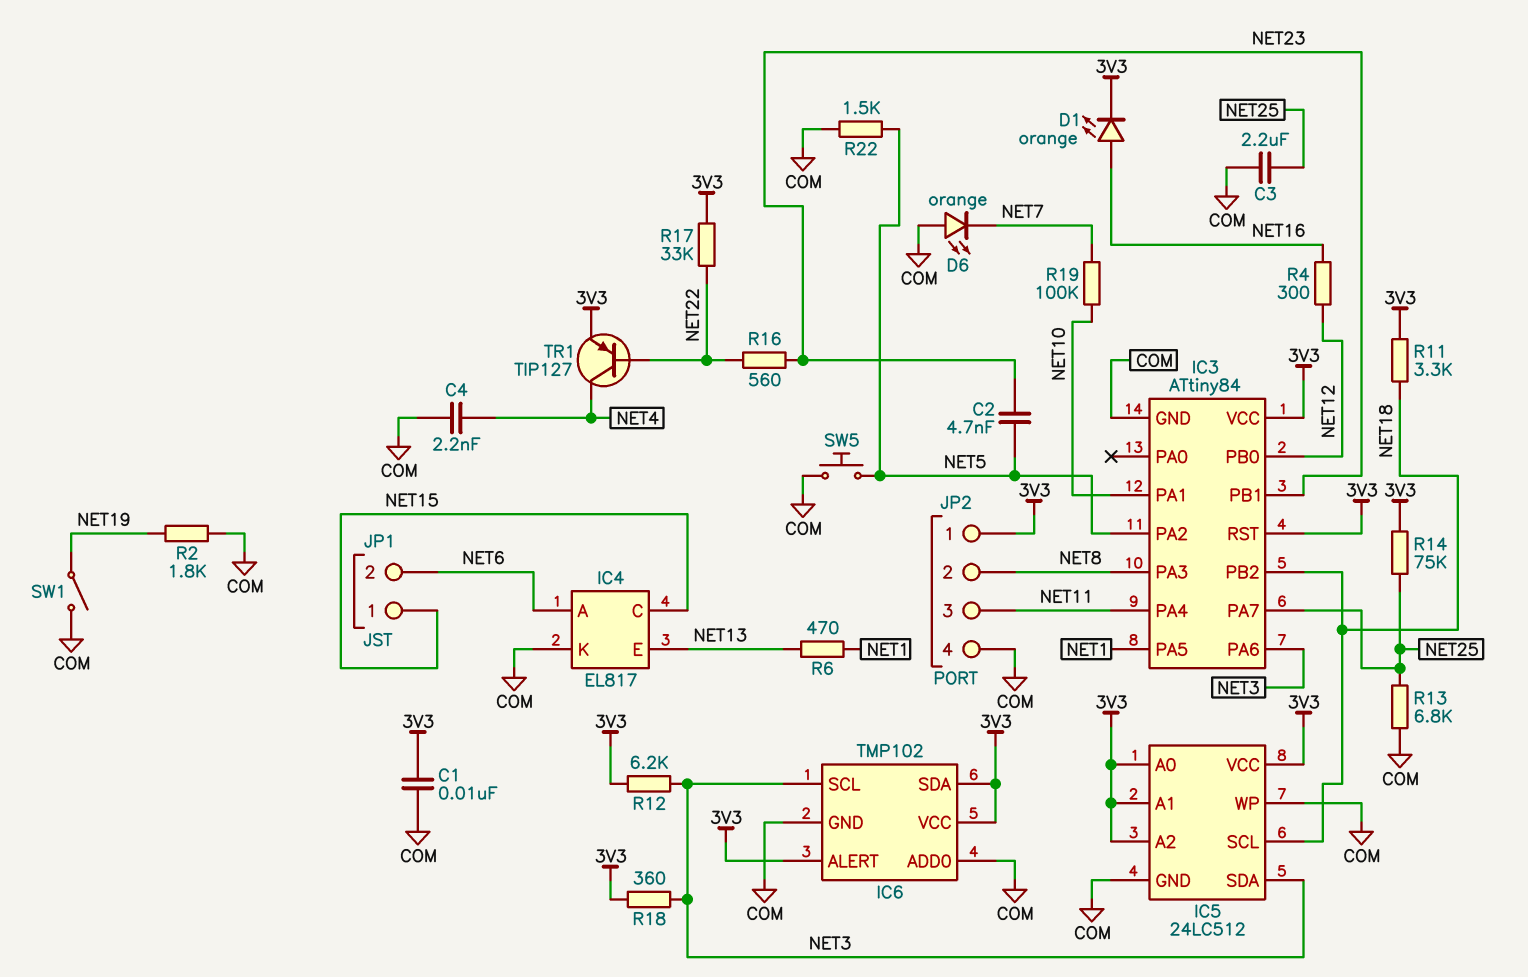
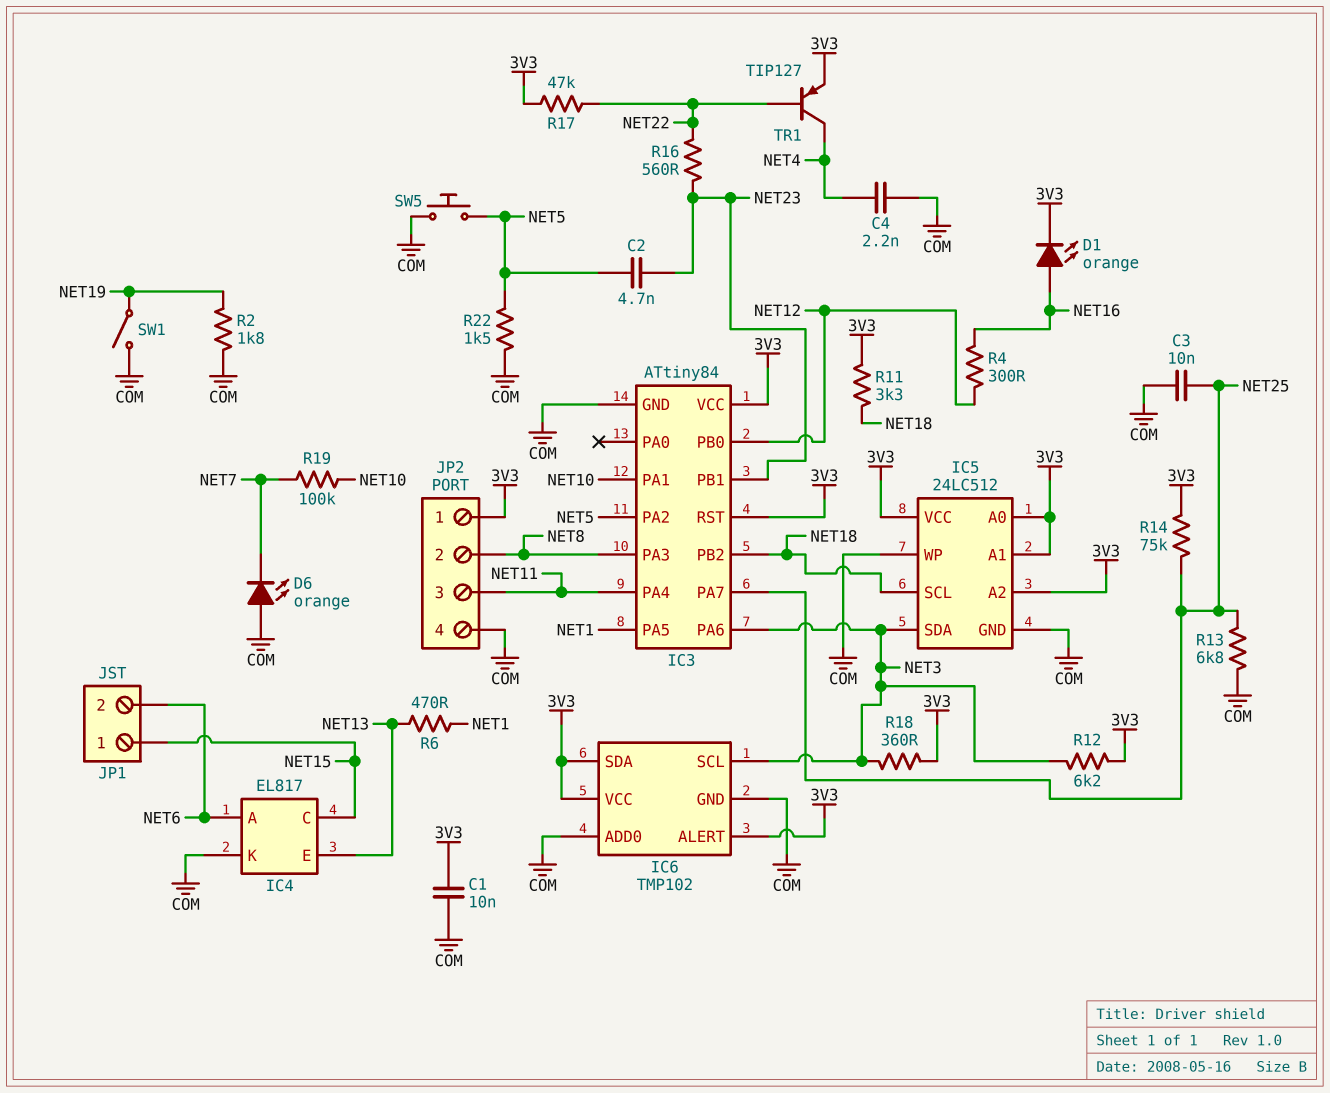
C3: 2.2uF (COM, NET25) -> 10nF (COM, NET25)
R17: 33k (3V3, NET22) -> 47k (3V3, NET22)

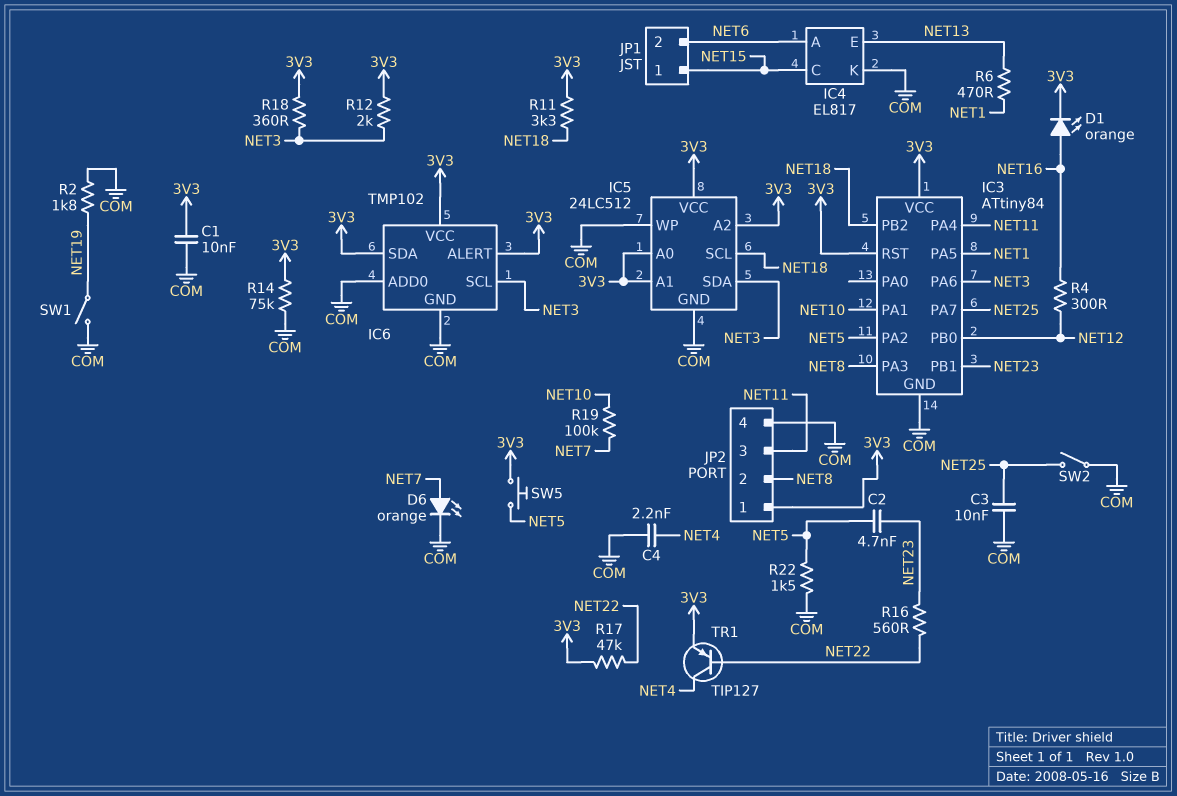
D6: LED orange (A COM, K NET7) -> LED orange (A NET7, K COM)
R12: 6.2k (3V3, NET3) -> 2k (3V3, NET3)
R13: 6.8k (COM, NET25) -> none
R14: 75k (3V3, NET25) -> 75k (3V3, COM)
SW2: none -> switch (COM, NET25)
SW5: button (COM, NET5) -> button (3V3, NET5)

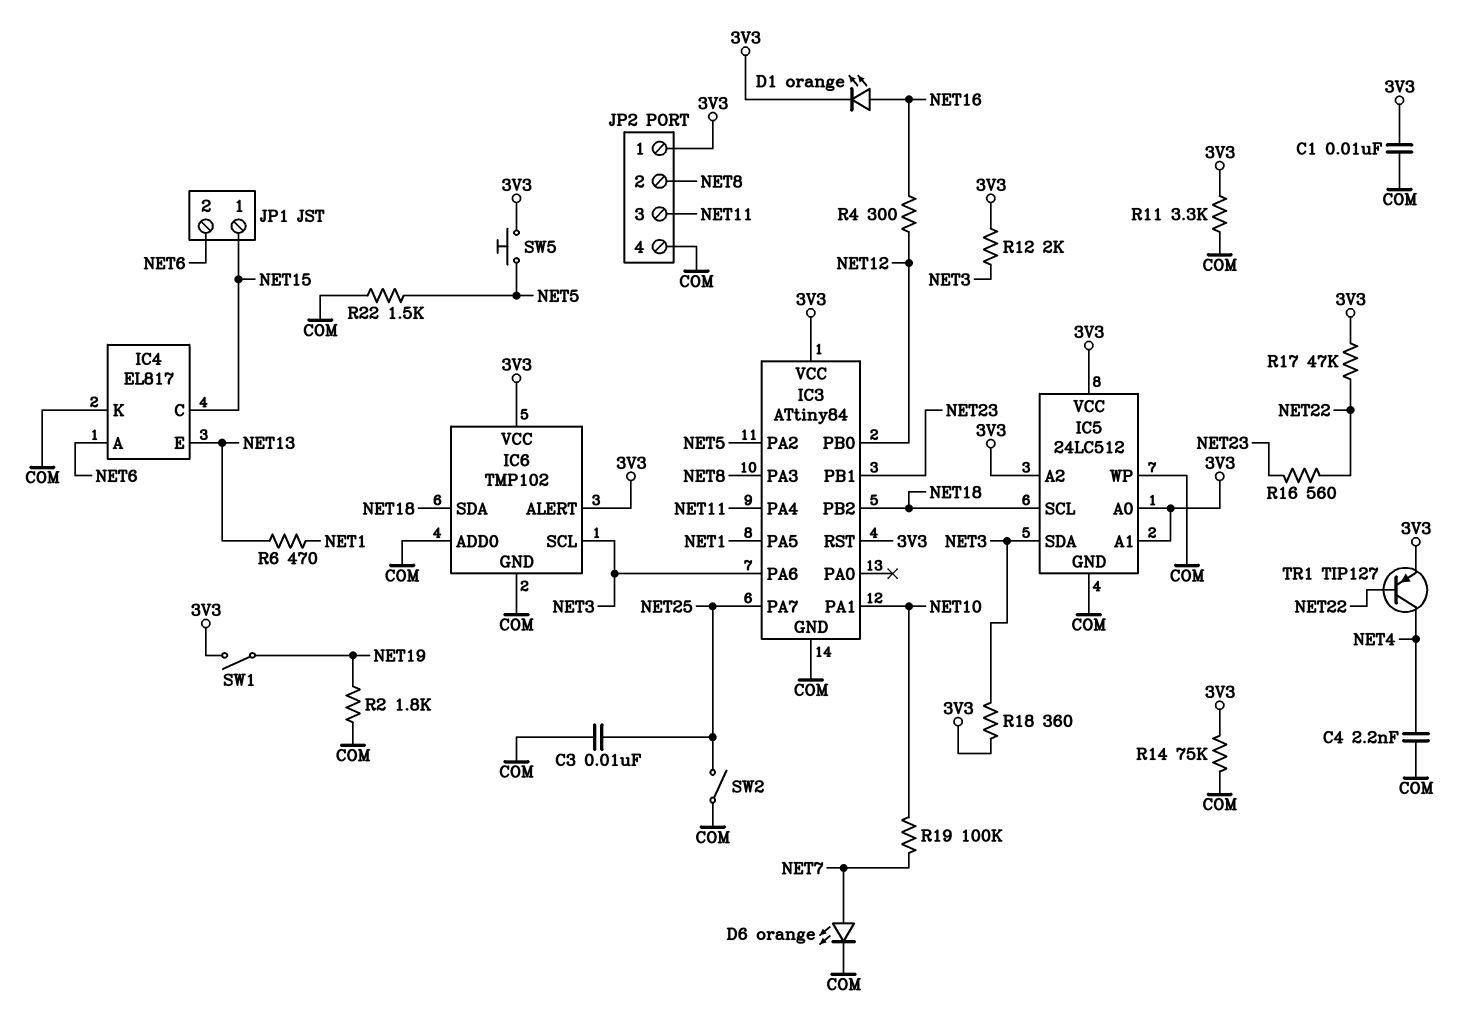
C2: 4.7nF (NET5, NET23) -> none
IC6 pin SDA: 3V3 -> NET18
R11: 3.3k (3V3, NET18) -> 3.3k (3V3, COM)
SW1: switch (COM, NET19) -> switch (3V3, NET19)

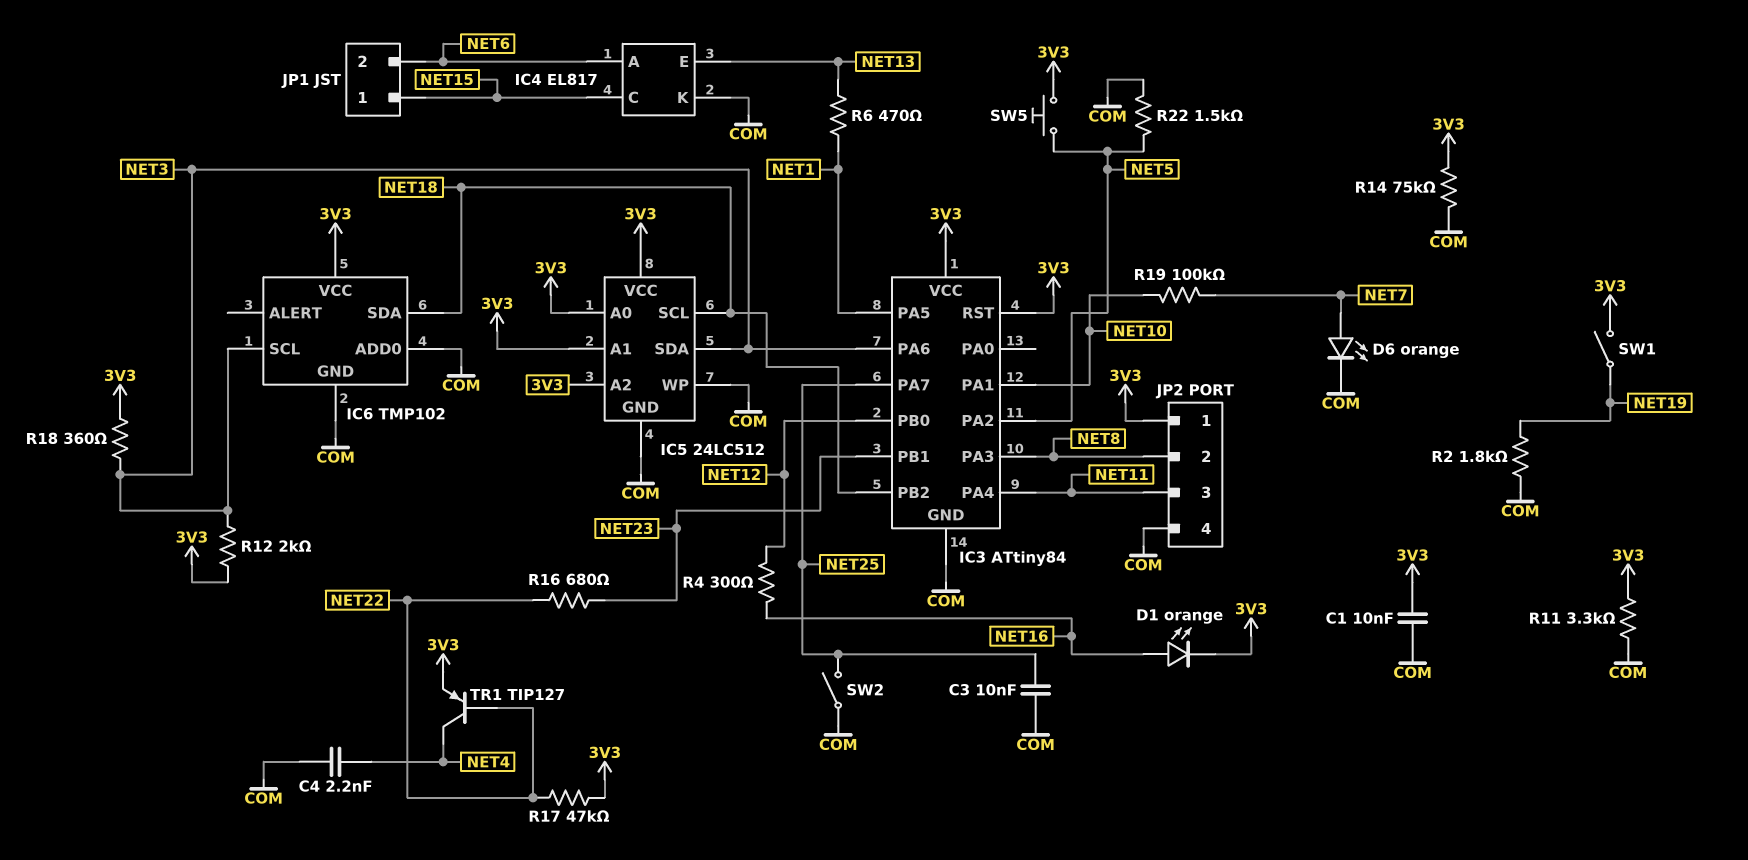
IC6 pin ALERT: 3V3 -> none
R16: 560 (NET22, NET23) -> 680 (NET22, NET23)

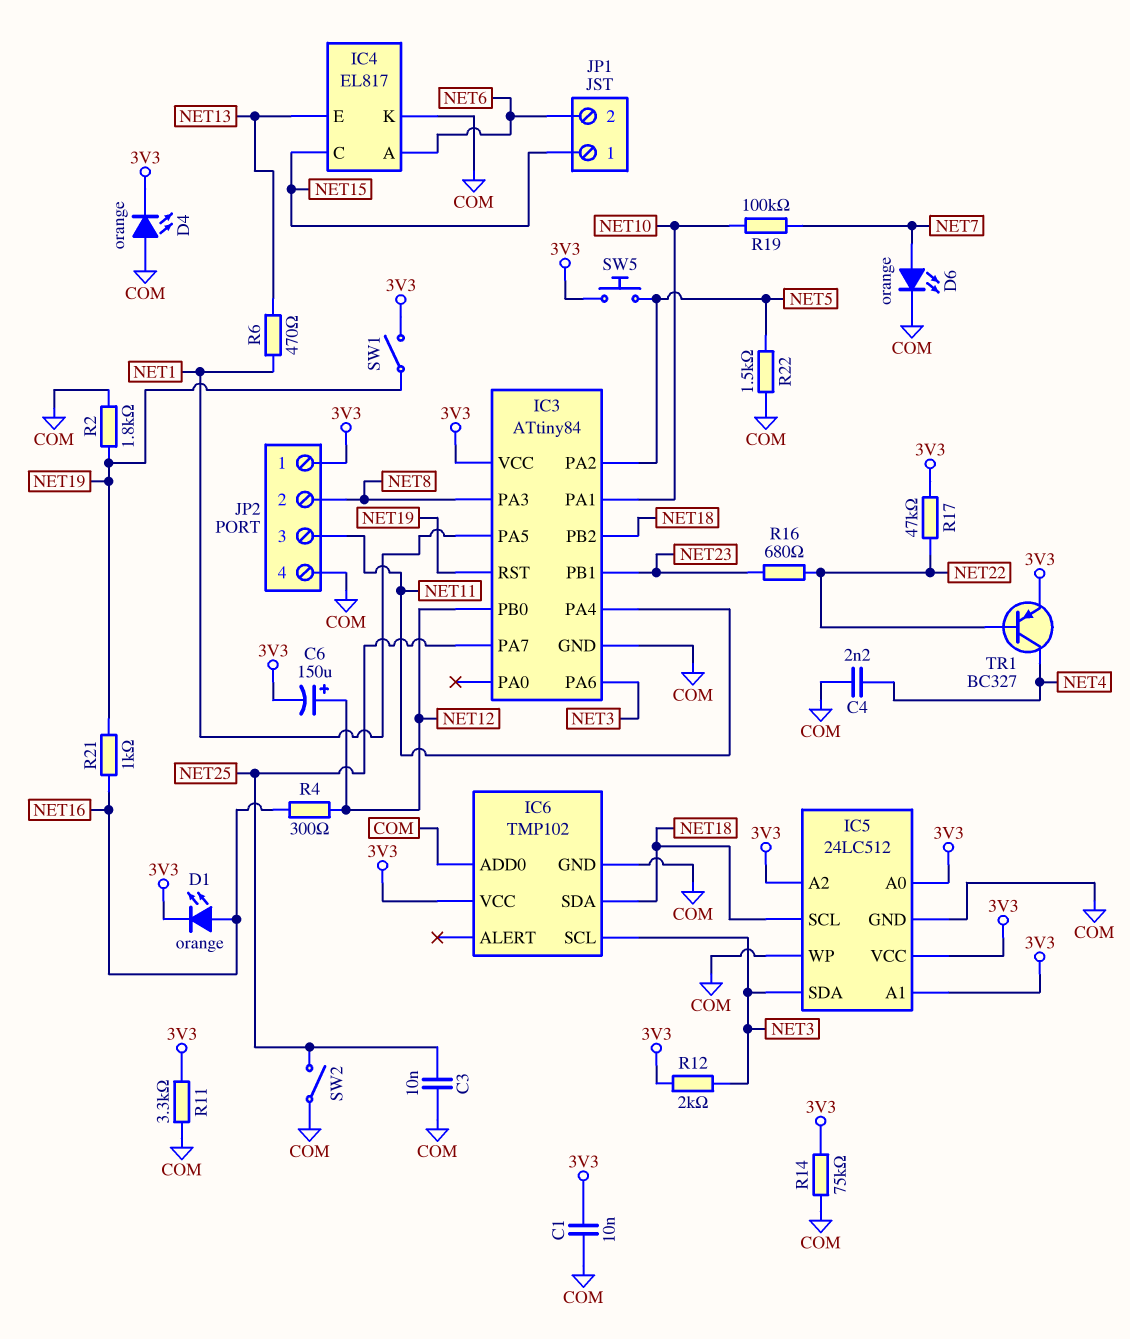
C6: none -> 150uF (plus NET12, minus 3V3)
D4: none -> LED orange (A COM, K 3V3)
IC3 pin RST: 3V3 -> NET19
R18: 360 (3V3, NET3) -> none
R21: none -> 1k (NET16, NET19)
TR1: PNP TIP127 (B NET22, C NET4, E 3V3) -> PNP BC327 (B NET22, C NET4, E 3V3)

